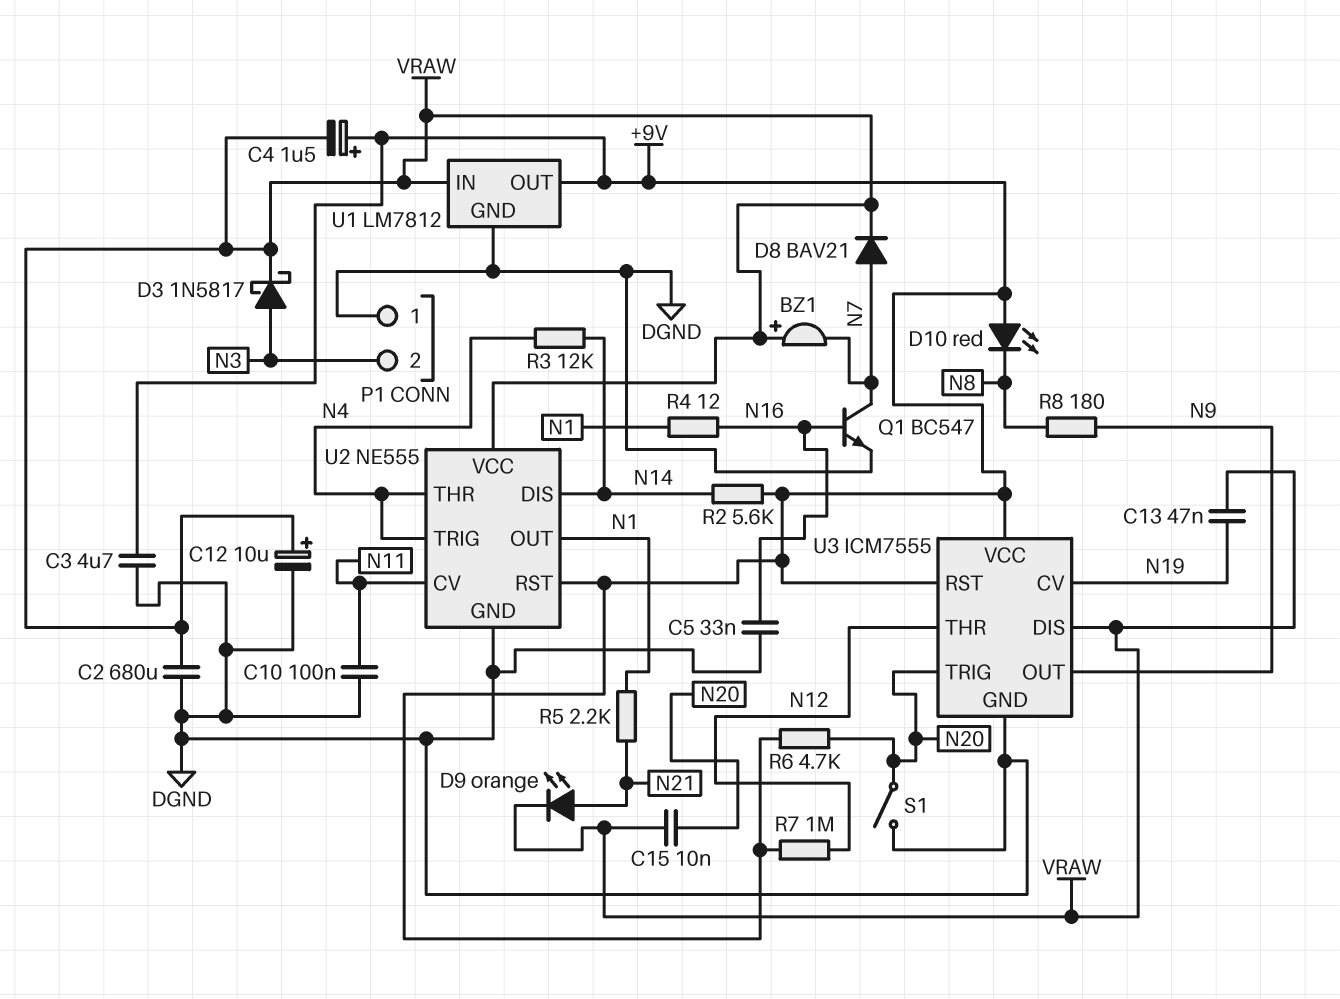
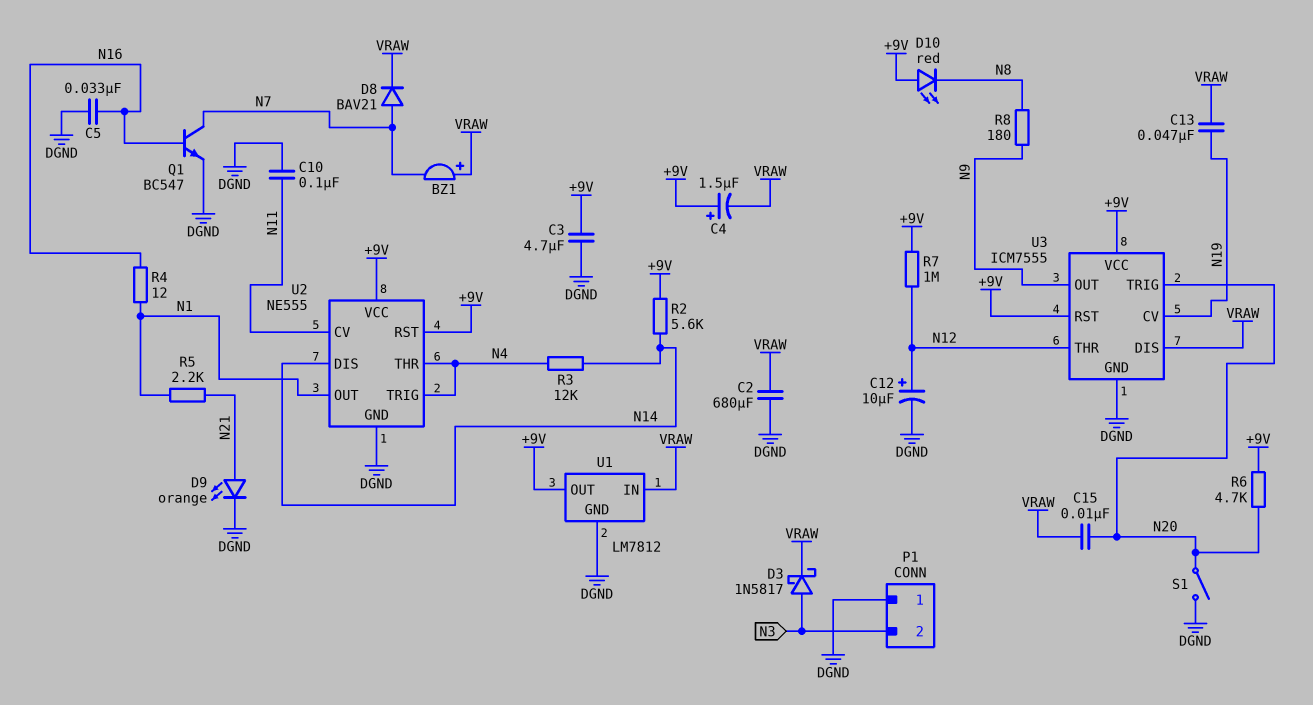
C12: 10uF (plus VRAW, minus DGND) -> 10uF (plus N12, minus DGND)
D9: LED orange (A N21, K VRAW) -> LED orange (A N21, K DGND)
U2 pin VCC: VRAW -> +9V

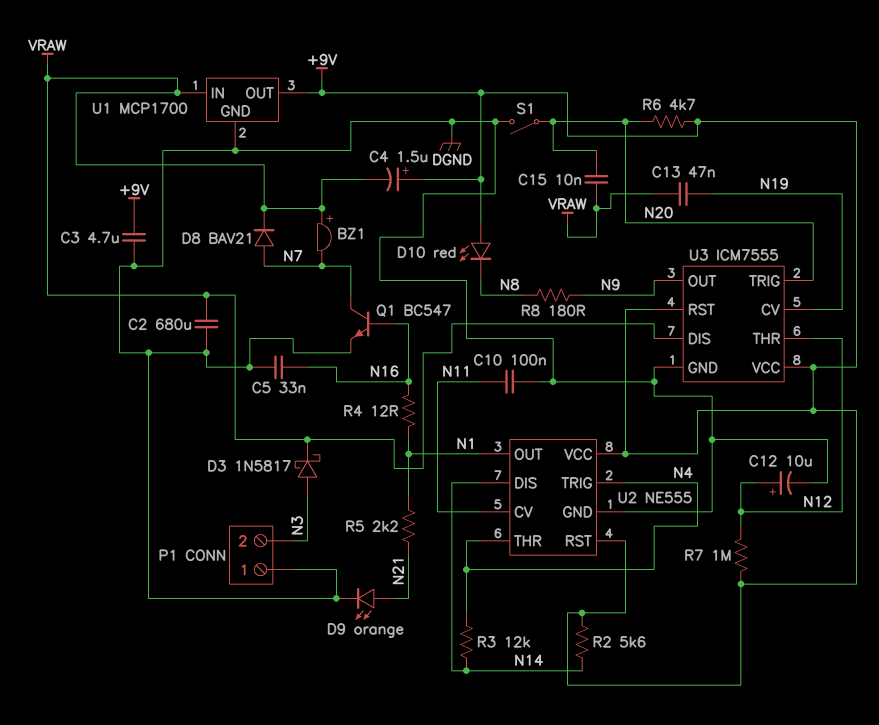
U1: LM7812 -> MCP1700

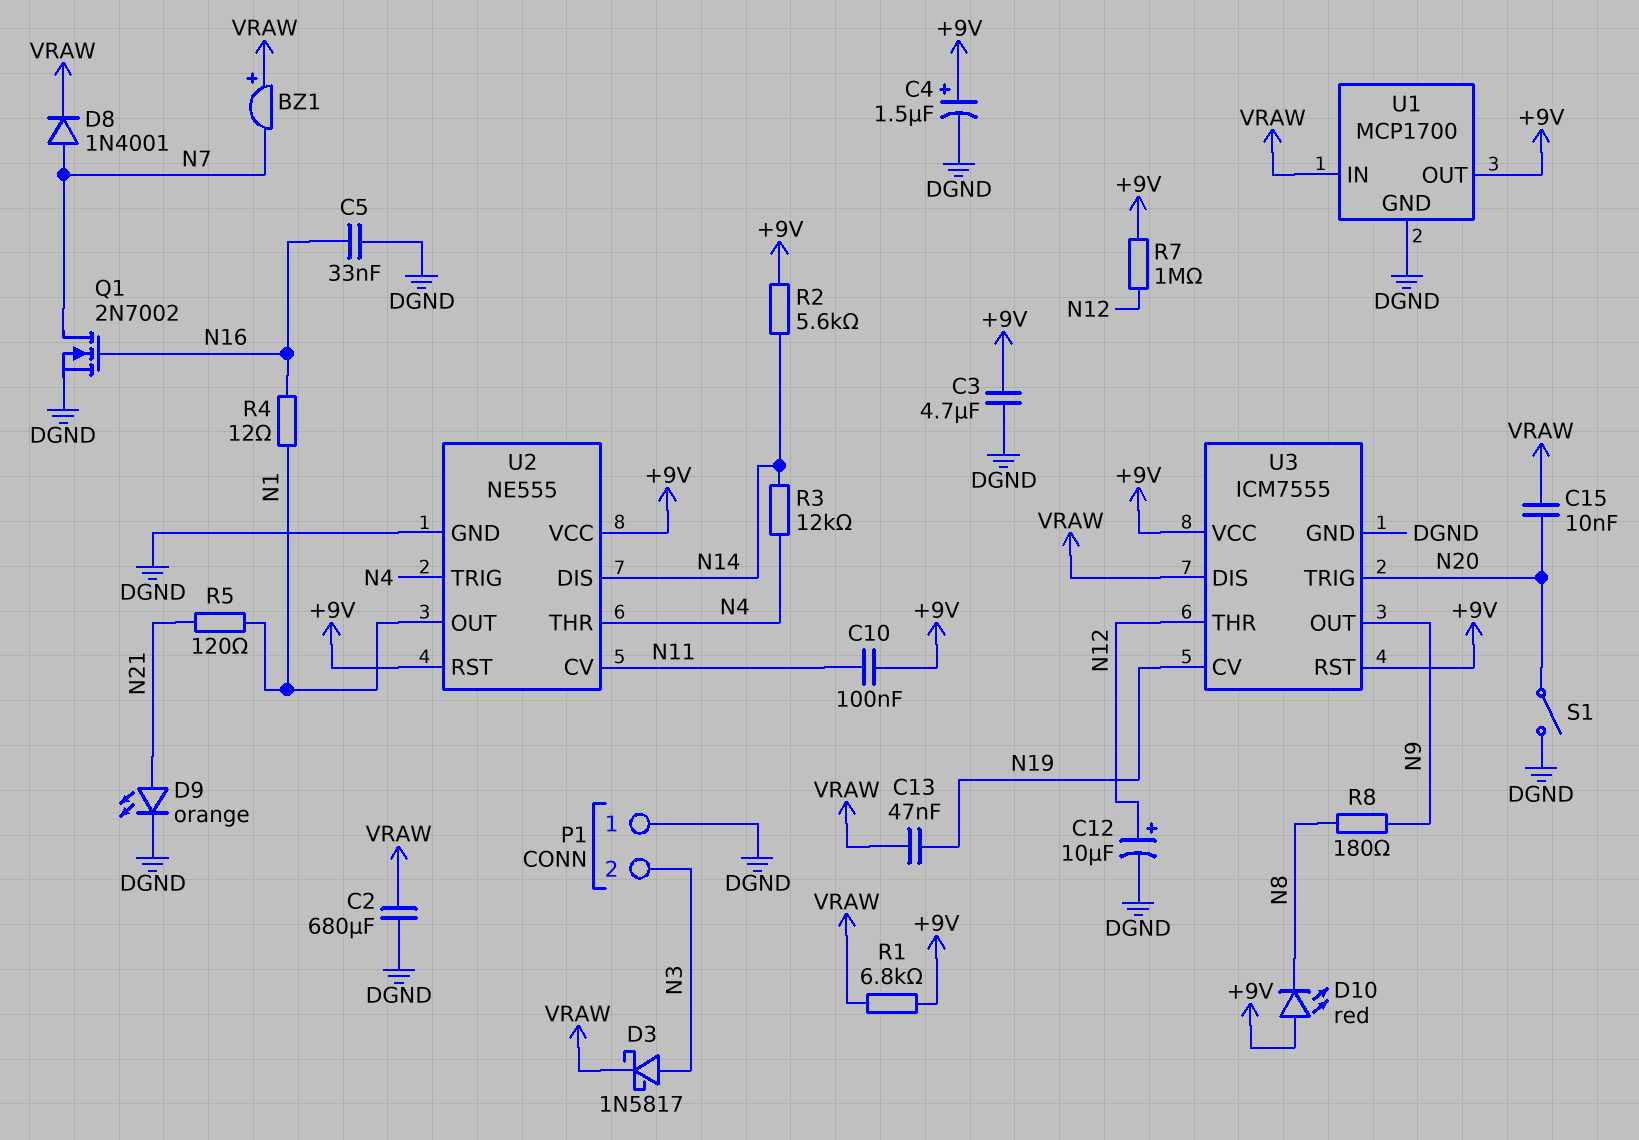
C4: 1.5uF (plus +9V, minus VRAW) -> 1.5uF (plus +9V, minus DGND)
C10: 100nF (DGND, N11) -> 100nF (+9V, N11)
D8: diode BAV21 (A N7, K VRAW) -> diode 1N4001 (A N7, K VRAW)
Q1: NPN BC547 (B N16, C N7, E DGND) -> NMOS 2N7002 (G N16, D N7, S DGND)
R1: none -> 6.8k (+9V, VRAW)
R5: 2.2k (N1, N21) -> 120 (N1, N21)
R6: 4.7k (+9V, N20) -> none

